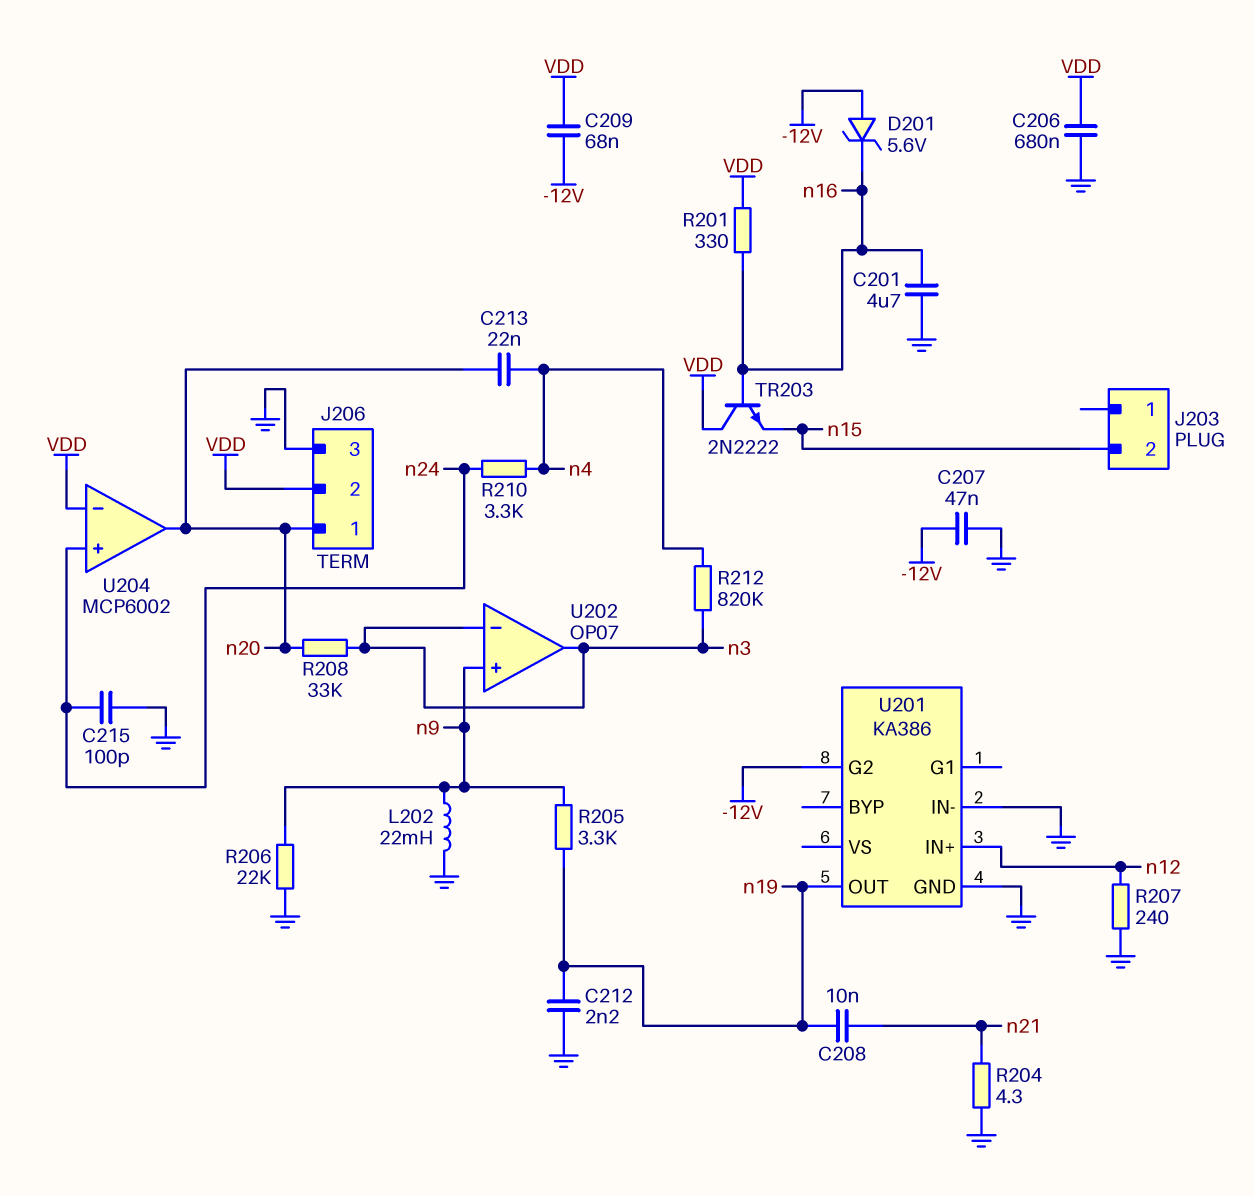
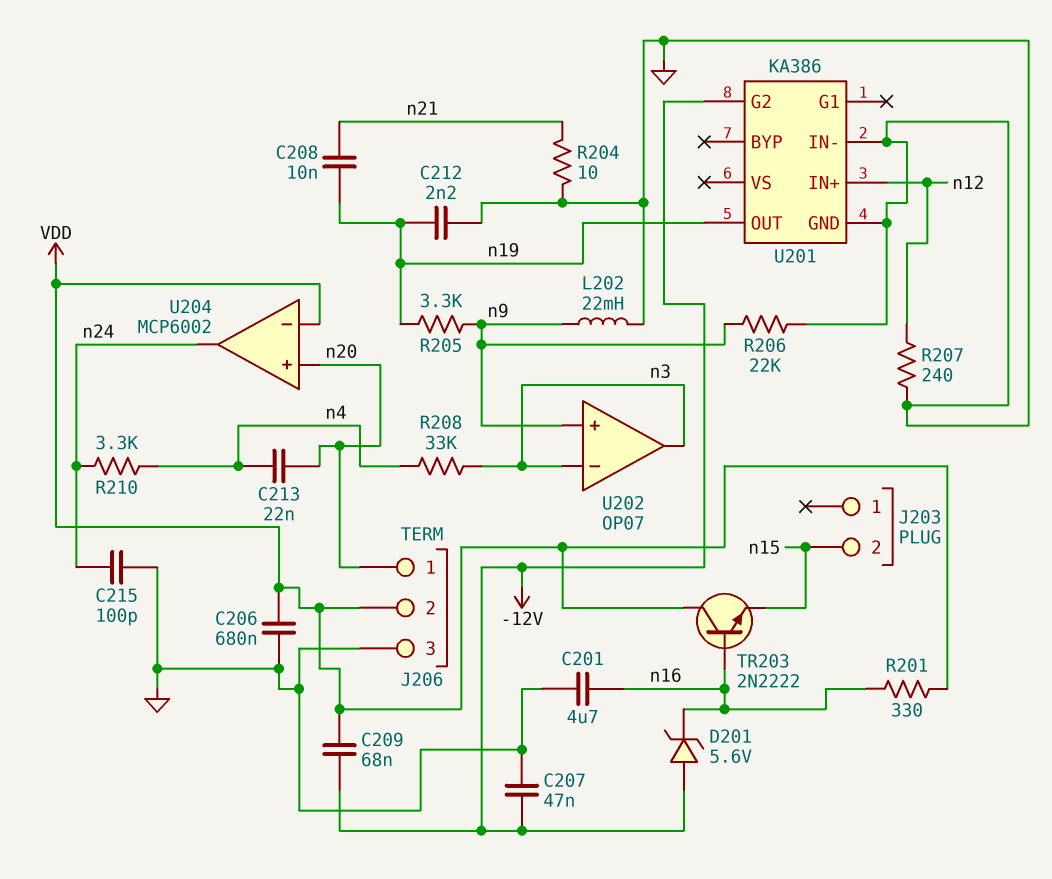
R204: 4.3 (GND, n21) -> 10 (GND, n21)
R208: 33k (n3, n20) -> 33k (n3, n4)
R212: 820k (n3, n4) -> none
U204 pin in+: n24 -> n20
U204 pin out: n20 -> n24

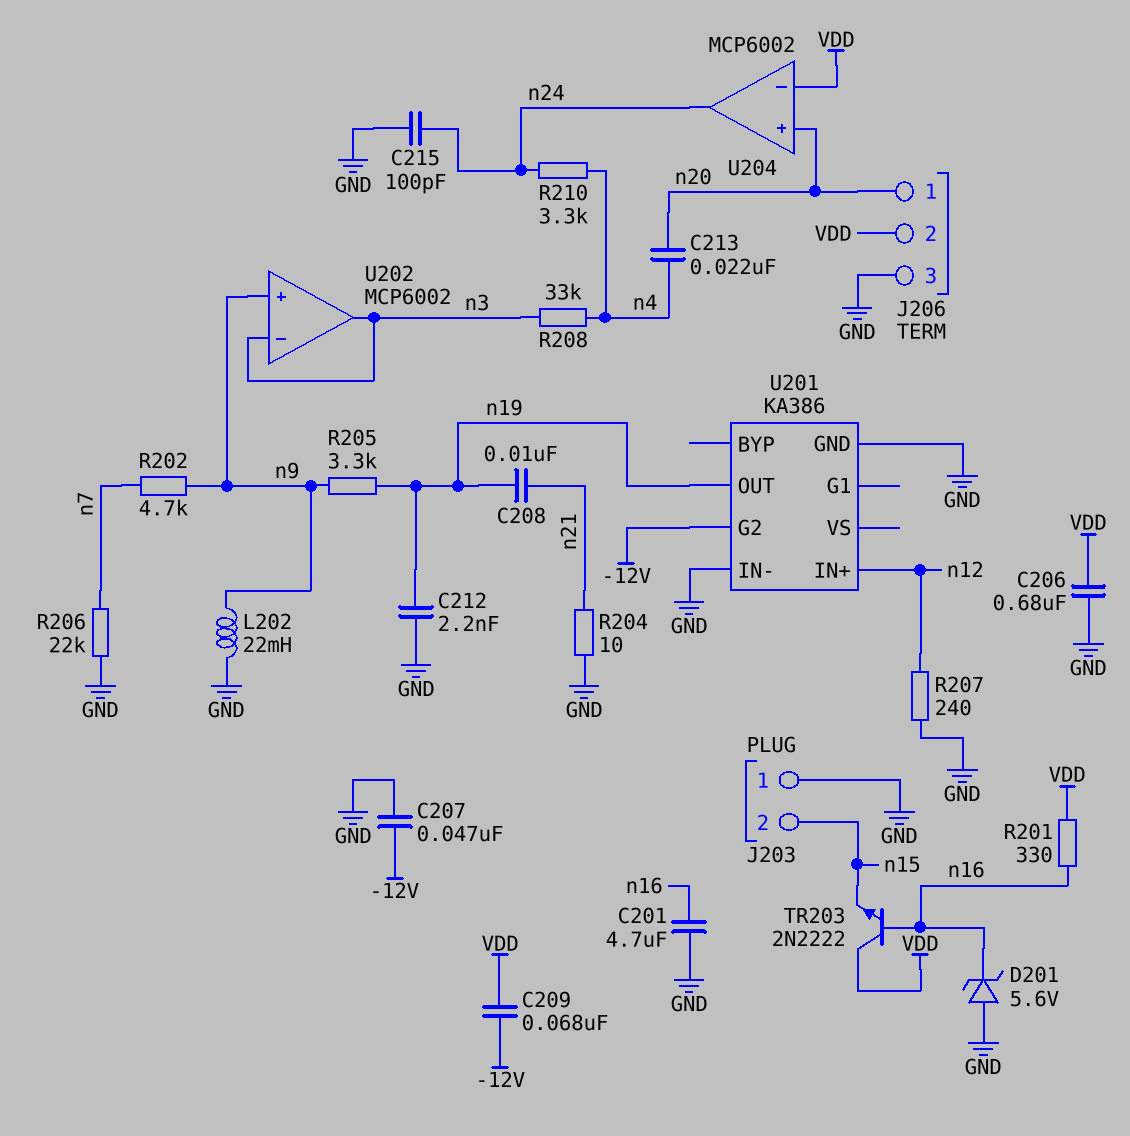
D201: zener 5.6V (A -12V, K n16) -> zener 5.6V (A GND, K n16)
J203 pin 1: none -> GND
R202: none -> 4.7k (n7, n9)
R206: 22k (GND, n9) -> 22k (GND, n7)
U202: OP07 -> MCP6002

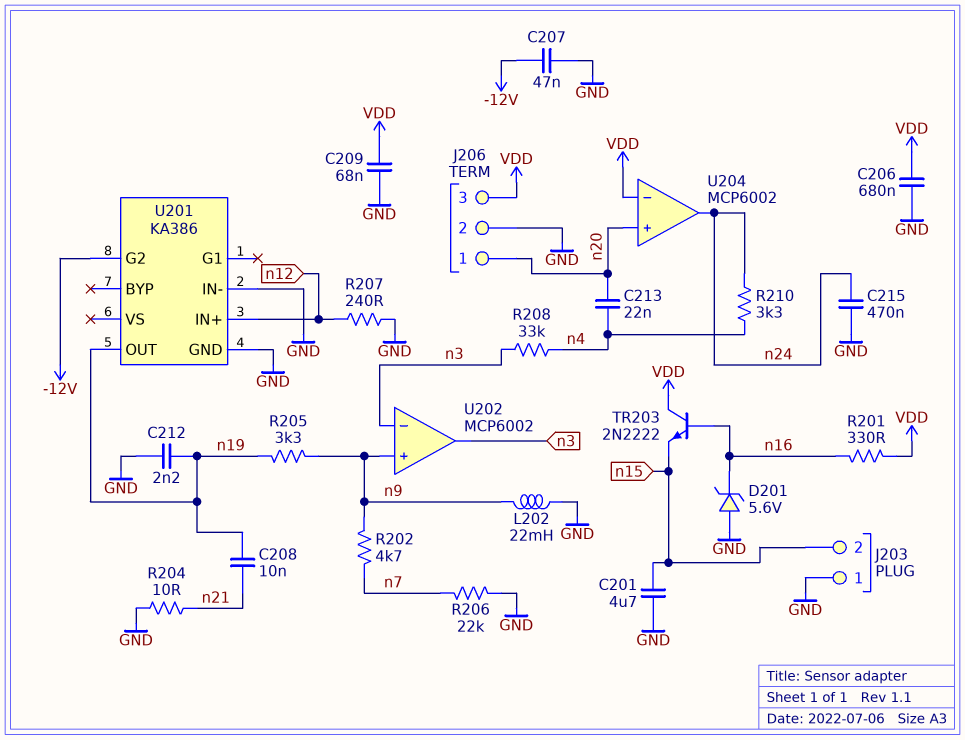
C201: 4.7uF (GND, n16) -> 4.7uF (GND, n15)
C209: 68nF (-12V, VDD) -> 68nF (GND, VDD)
C215: 100pF (GND, n24) -> 470nF (GND, n24)
J206 pin 2: VDD -> GND
J206 pin 3: GND -> VDD

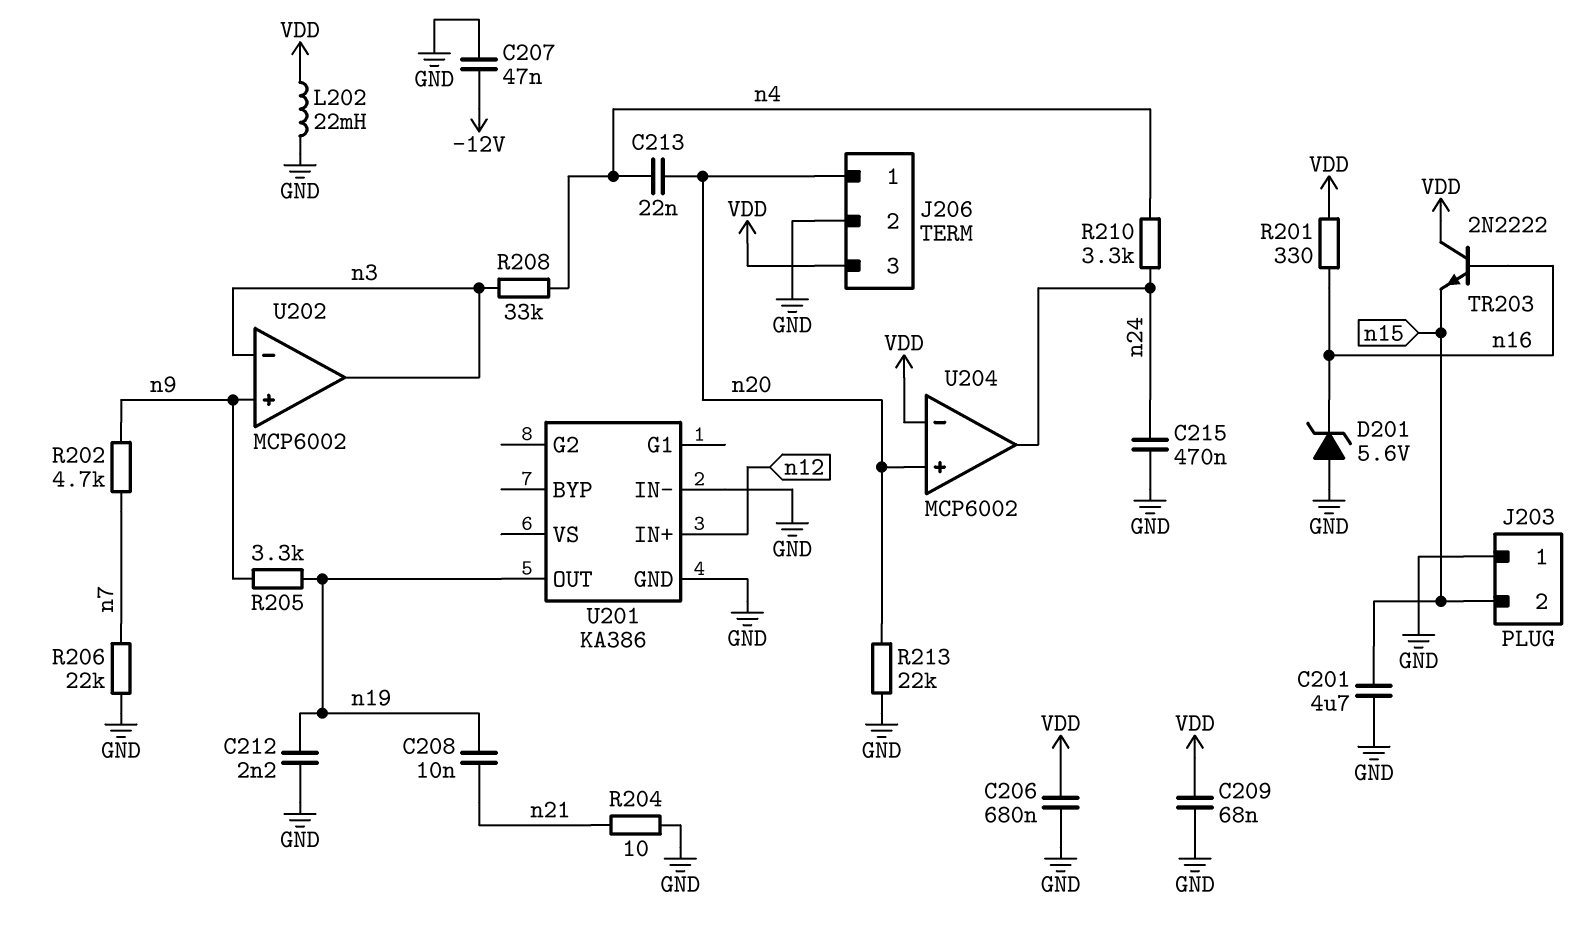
L202: 22mH (GND, n9) -> 22mH (GND, VDD)
R207: 240 (GND, n12) -> none
R213: none -> 22k (GND, n20)
U201 pin G2: -12V -> none

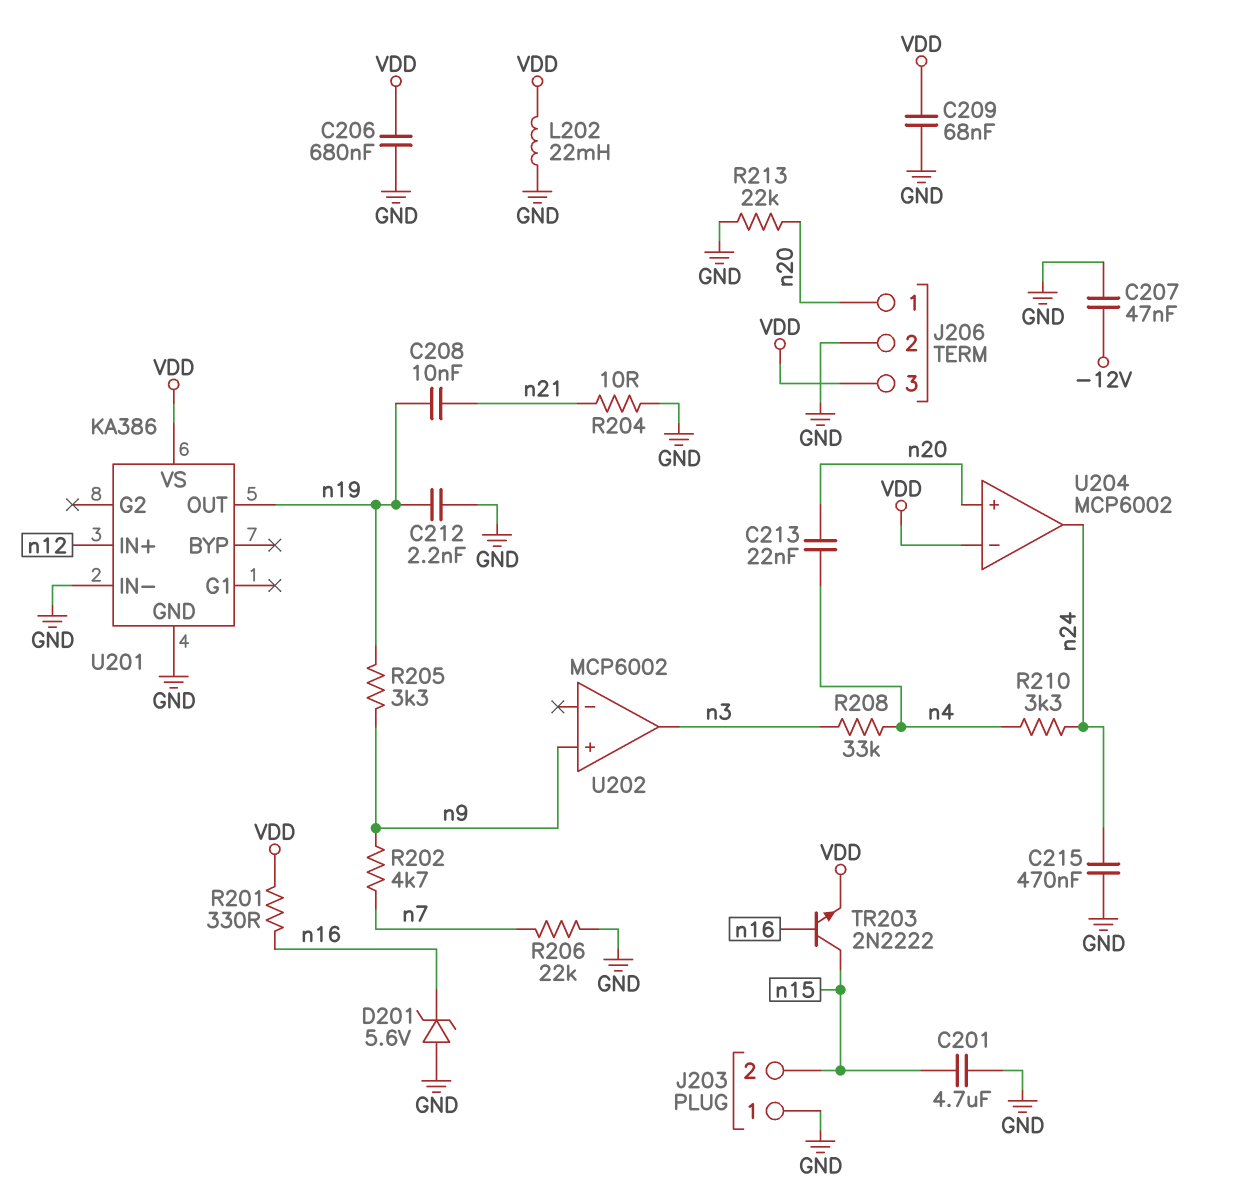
TR203: NPN 2N2222 (B n16, C VDD, E n15) -> NPN 2N2222 (B n16, C n15, E VDD)
U201 pin VS: none -> VDD
U202 pin in-: n3 -> none

